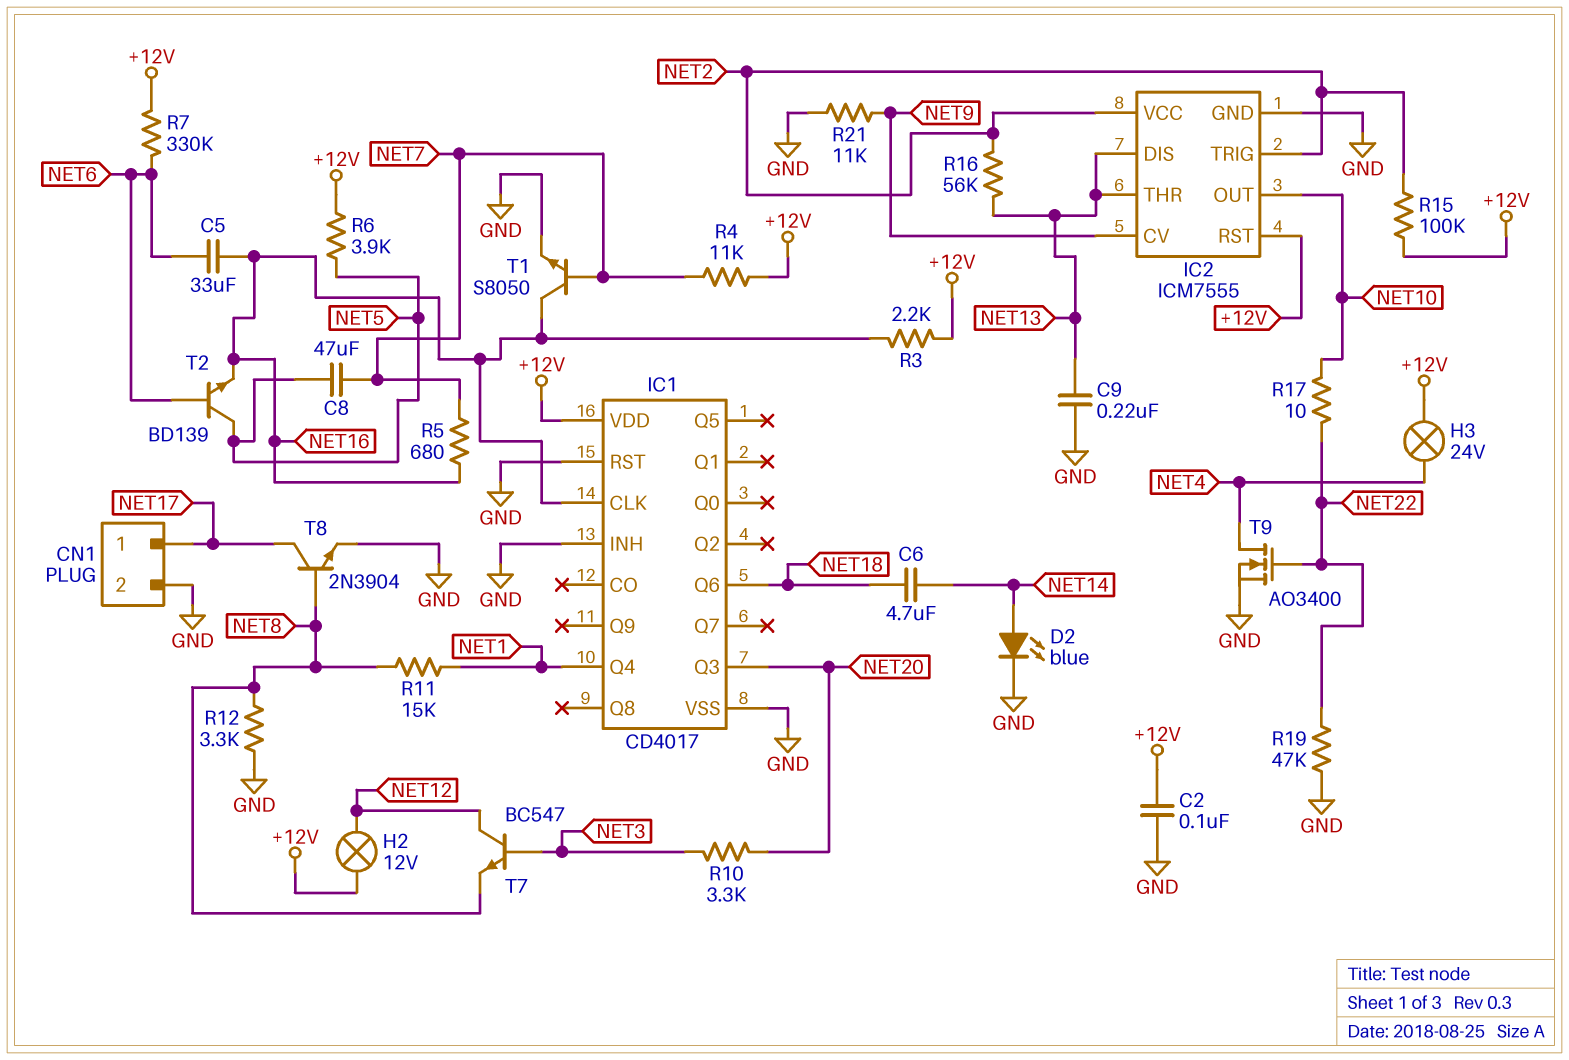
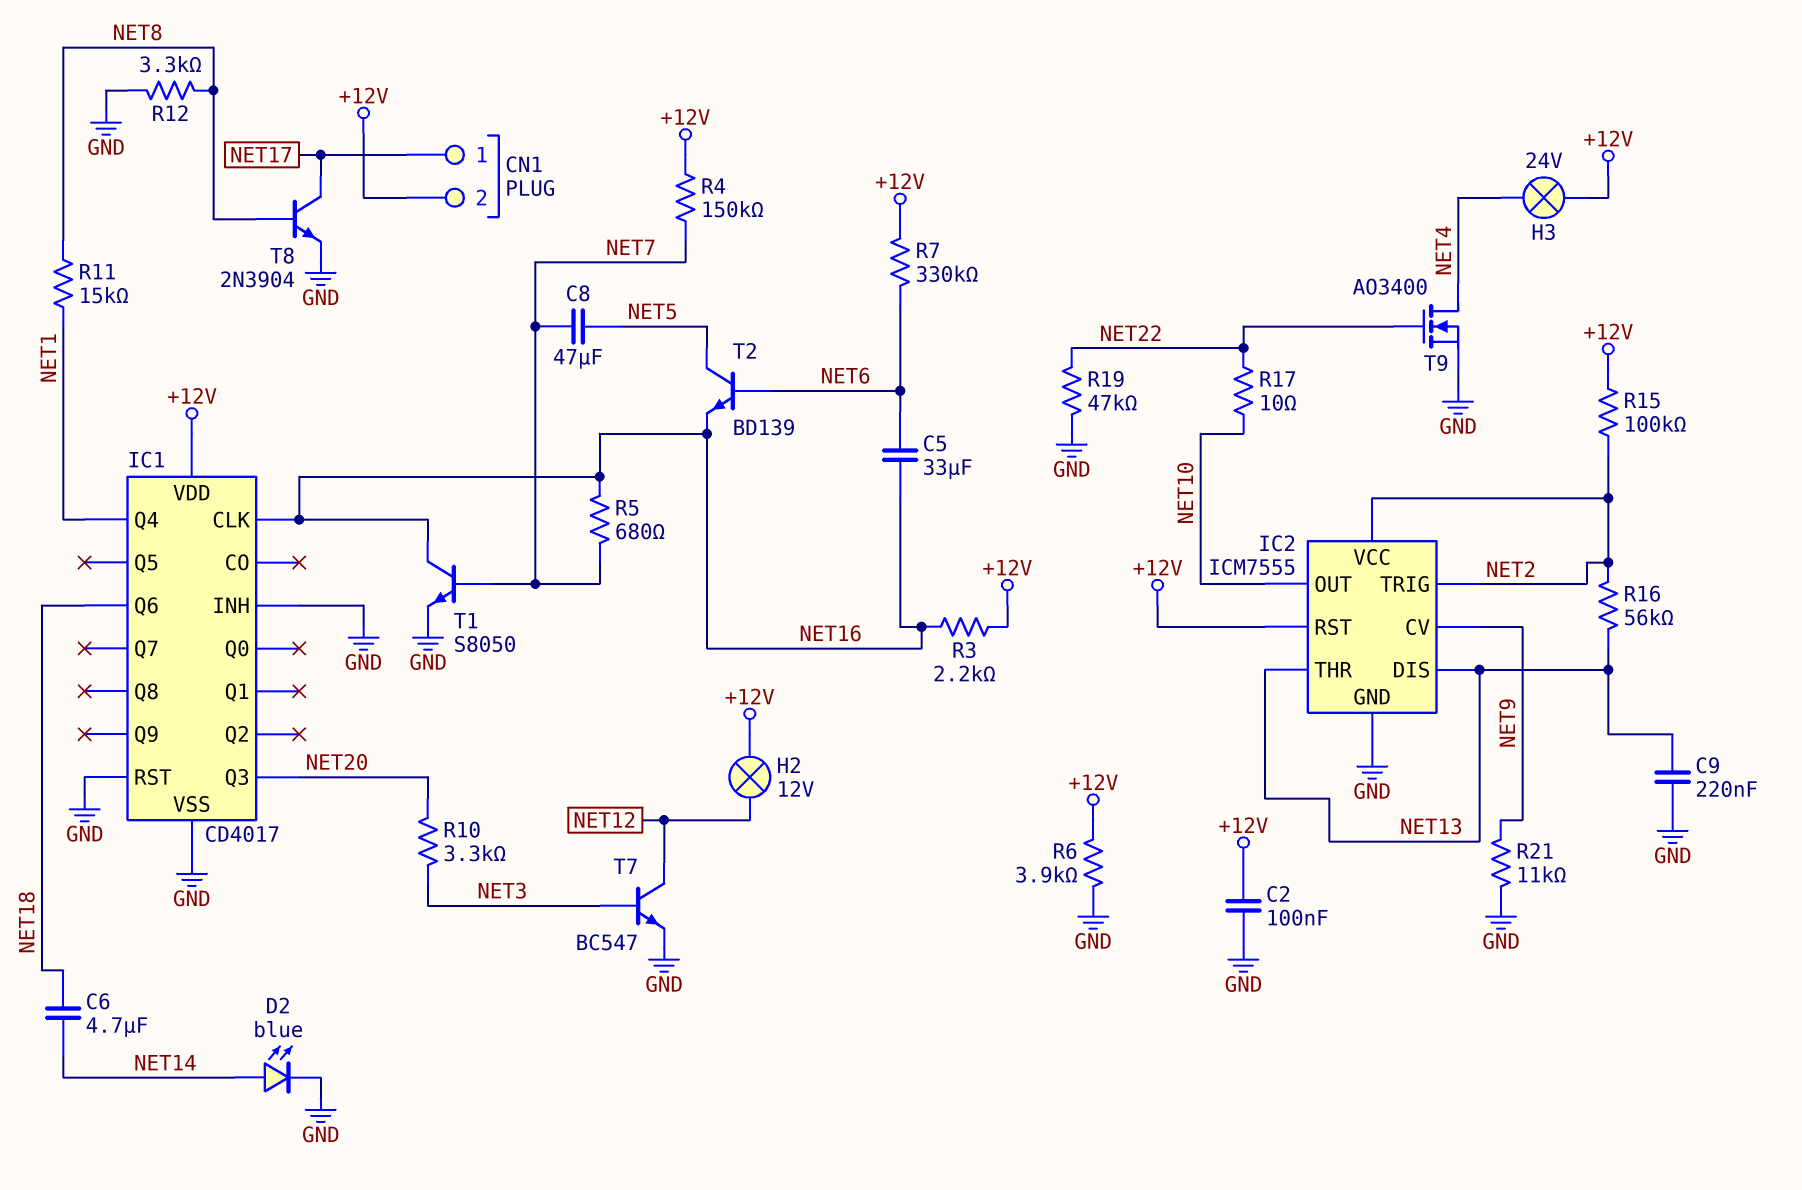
CN1 pin 2: GND -> +12V
R4: 11k (+12V, NET7) -> 150k (+12V, NET7)
R6: 3.9k (+12V, NET5) -> 3.9k (+12V, GND)
T7: NPN BC547 (B NET3, C NET12, E NET8) -> NPN BC547 (B NET3, C NET12, E GND)

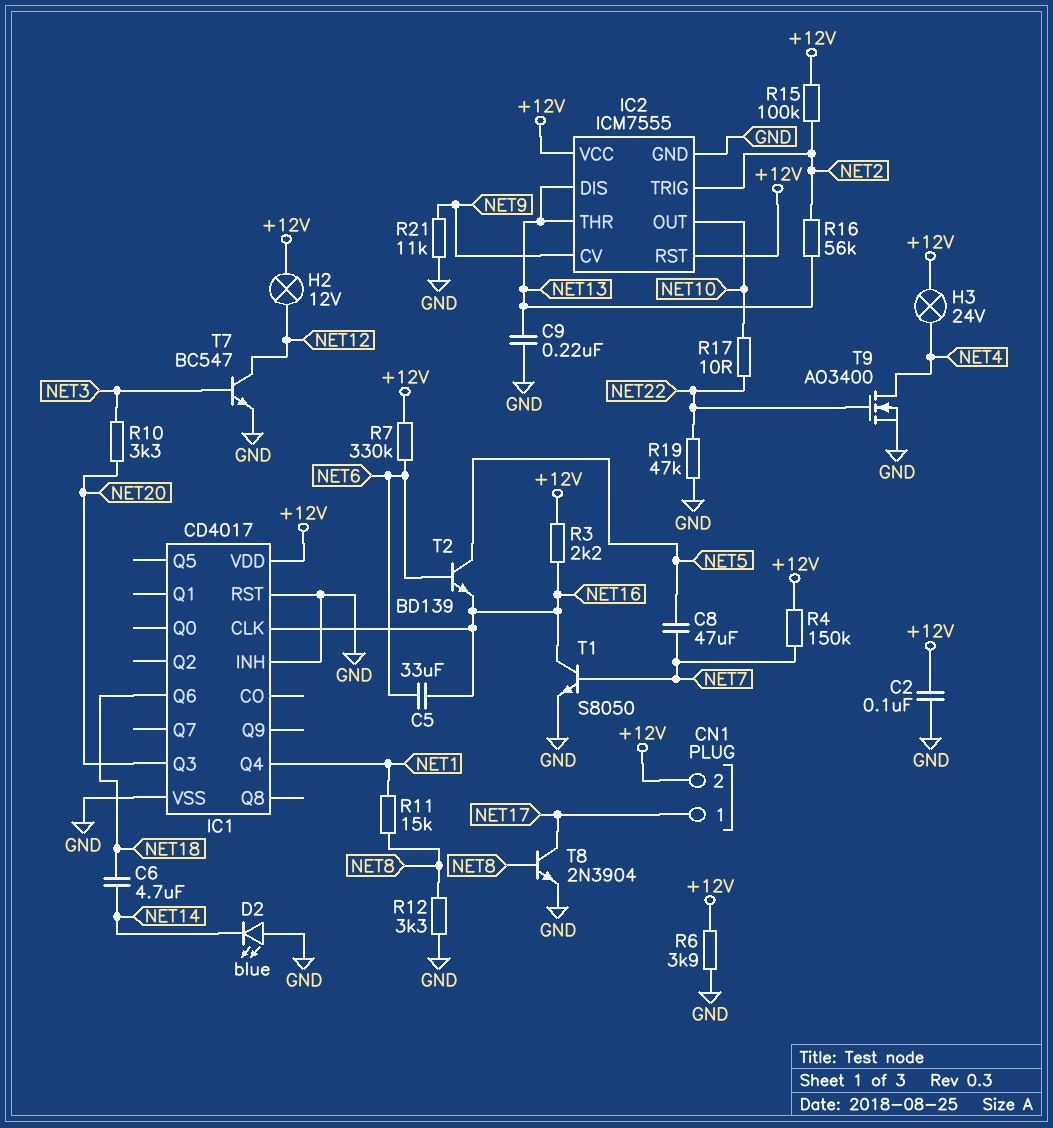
D2: LED blue (A NET14, K GND) -> LED blue (A GND, K NET14)
IC2 pin VCC: NET2 -> +12V
R5: 680 (NET7, NET16) -> none

